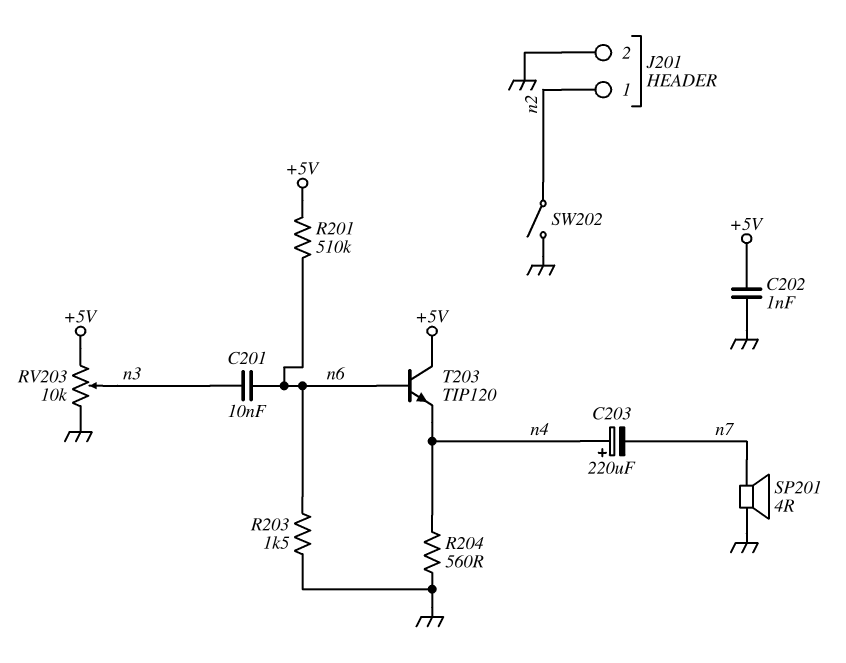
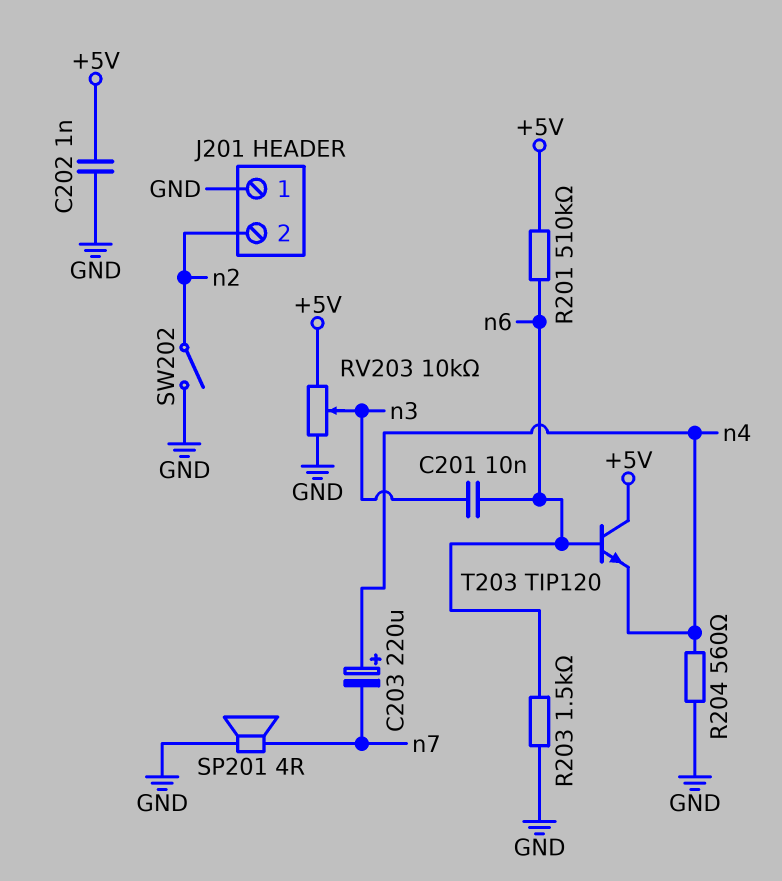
J201 pin 1: n2 -> GND
J201 pin 2: GND -> n2

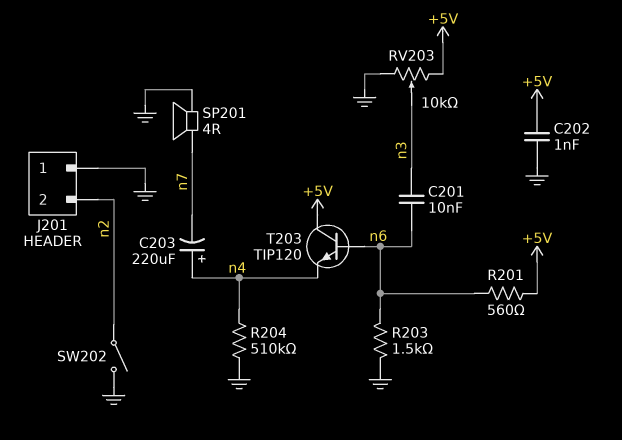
R201: 510k (+5V, n6) -> 560 (+5V, n6)
R204: 560 (GND, n4) -> 510k (GND, n4)

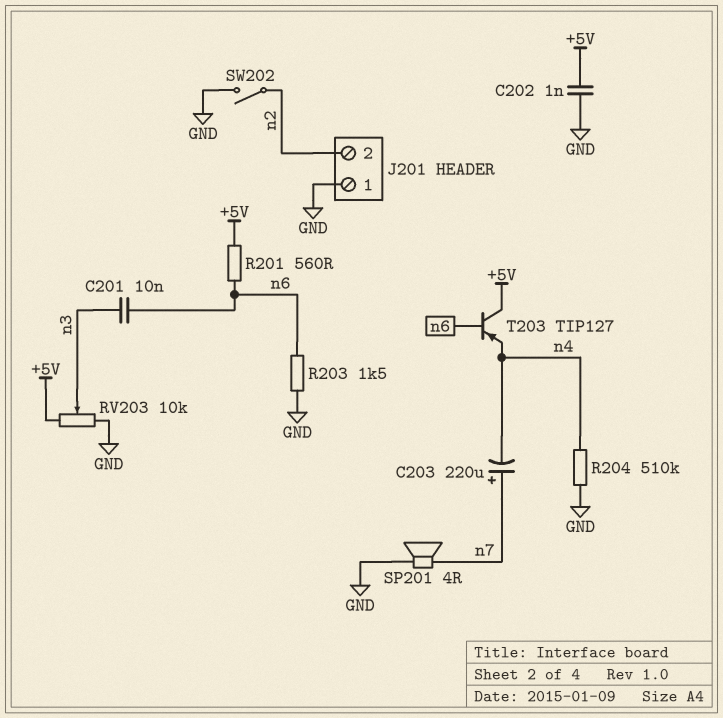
C203: 220uF (plus n4, minus n7) -> 220uF (plus n7, minus n4)
T203: NPN TIP120 (B n6, C +5V, E n4) -> PNP TIP127 (B n6, C +5V, E n4)

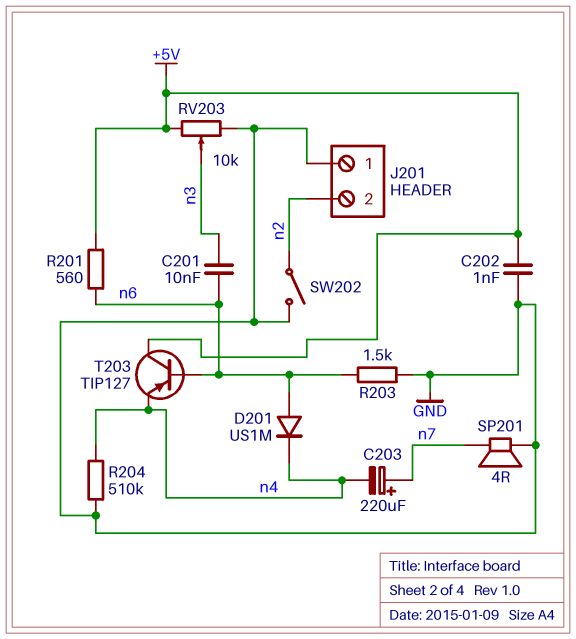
D201: none -> diode US1M (A n6, K n4)

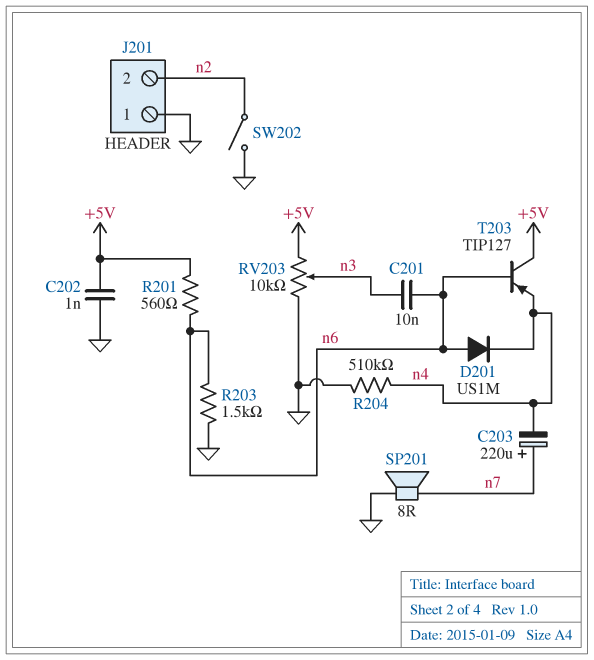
SP201: speaker 4R (GND, n7) -> speaker 8R (GND, n7)

